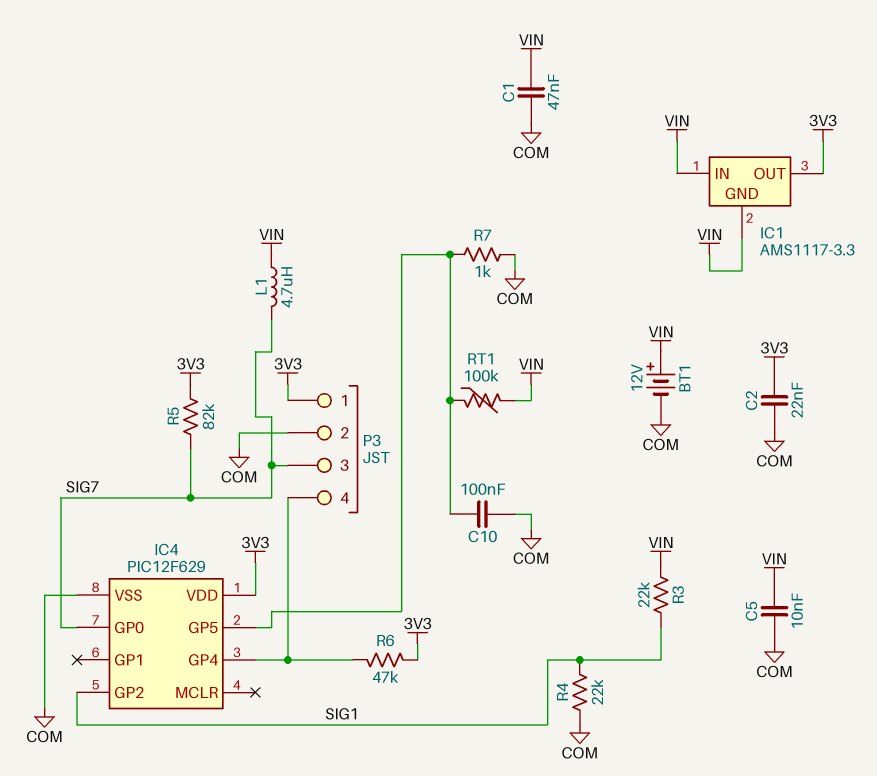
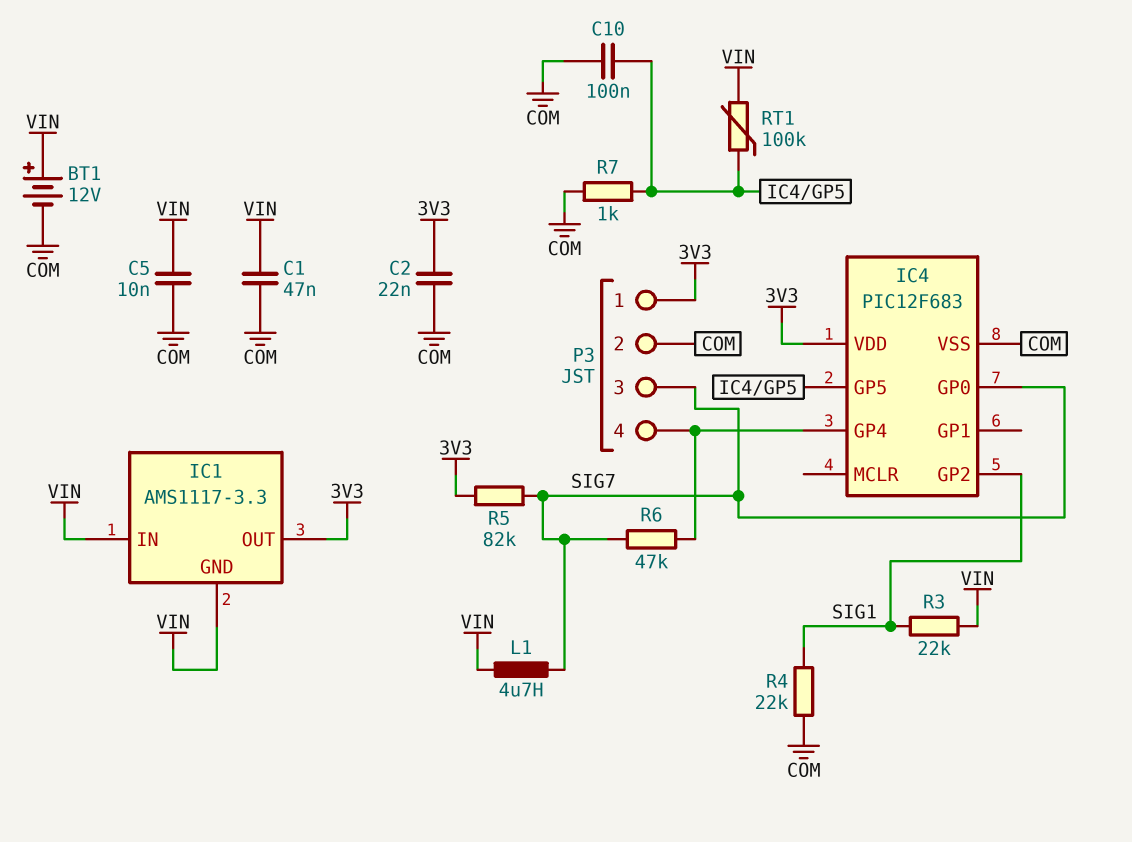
IC4: PIC12F629 -> PIC12F683
R6: 47k (3V3, IC4/GP4) -> 47k (IC4/GP4, SIG7)

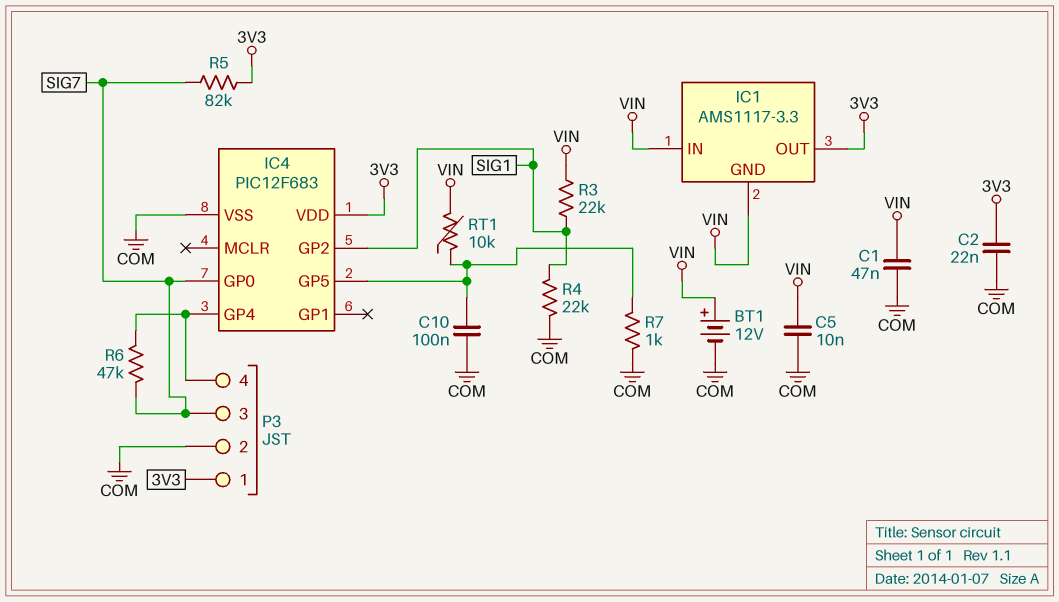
L1: 4.7uH (SIG7, VIN) -> none
RT1: 100k (IC4/GP5, VIN) -> 10k (IC4/GP5, VIN)

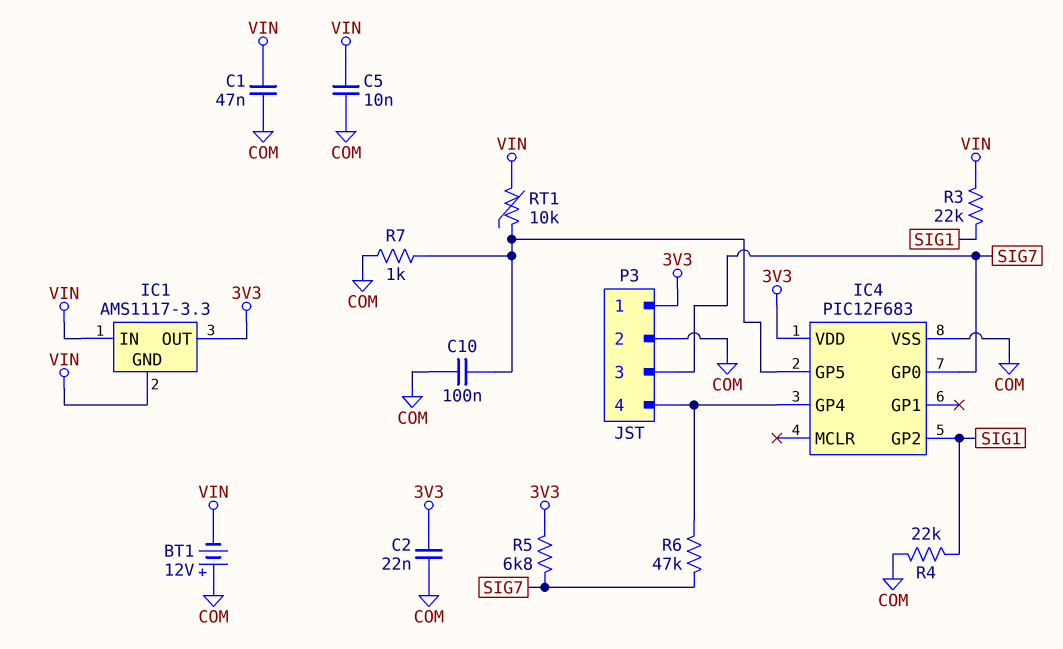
BT1: 12V (plus VIN, minus COM) -> 12V (plus COM, minus VIN)
R5: 82k (3V3, SIG7) -> 6.8k (3V3, SIG7)

